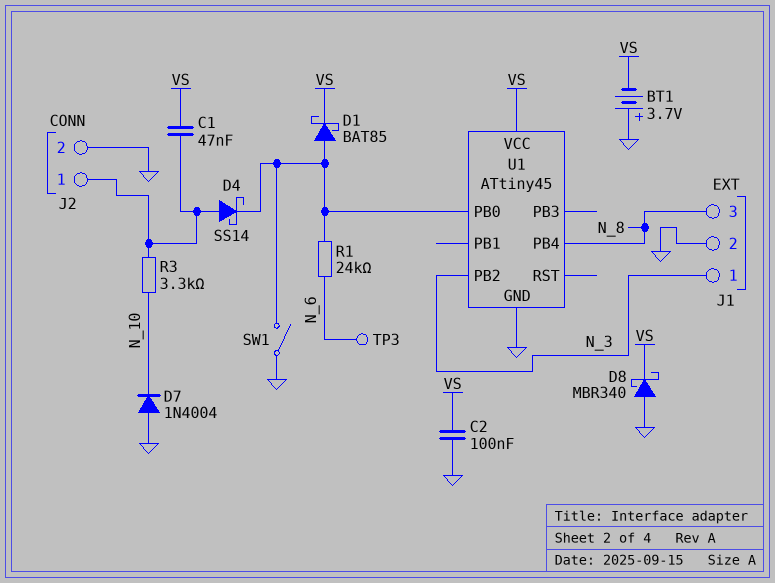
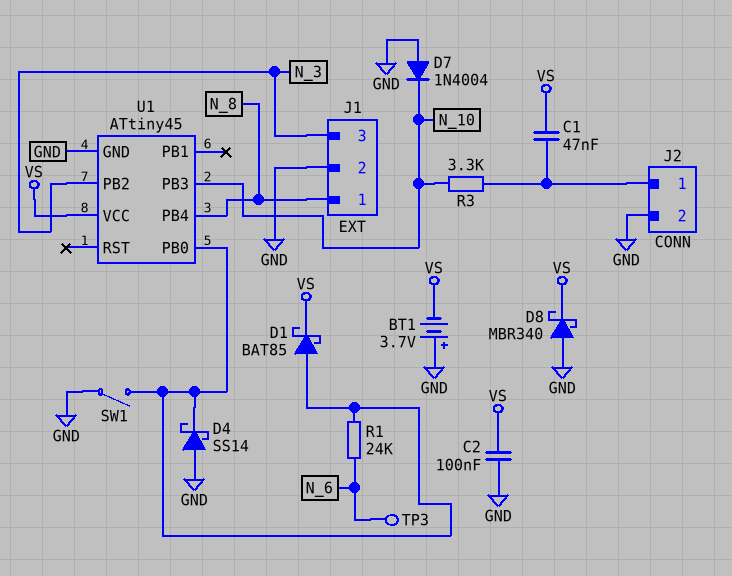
D4: schottky SS14 (A J2/1, K U1/PB0) -> schottky SS14 (A GND, K U1/PB0)
J1 pin 1: N_3 -> N_8
J1 pin 3: N_8 -> N_3
U1 pin PB3: none -> N_10

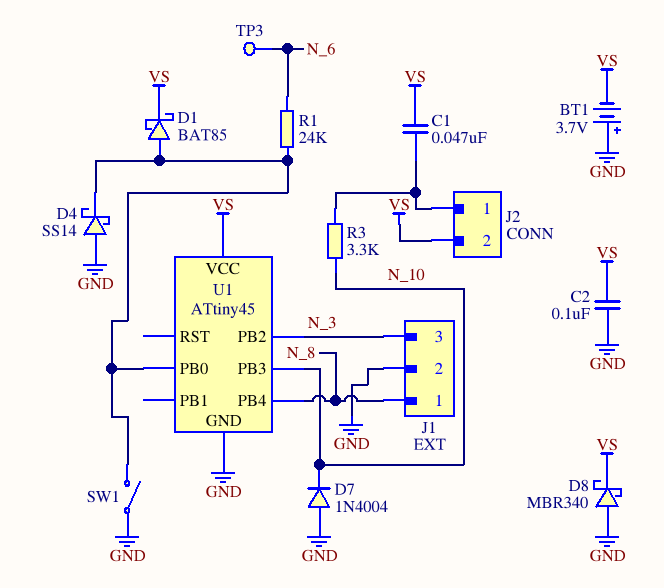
J2 pin 2: GND -> VS

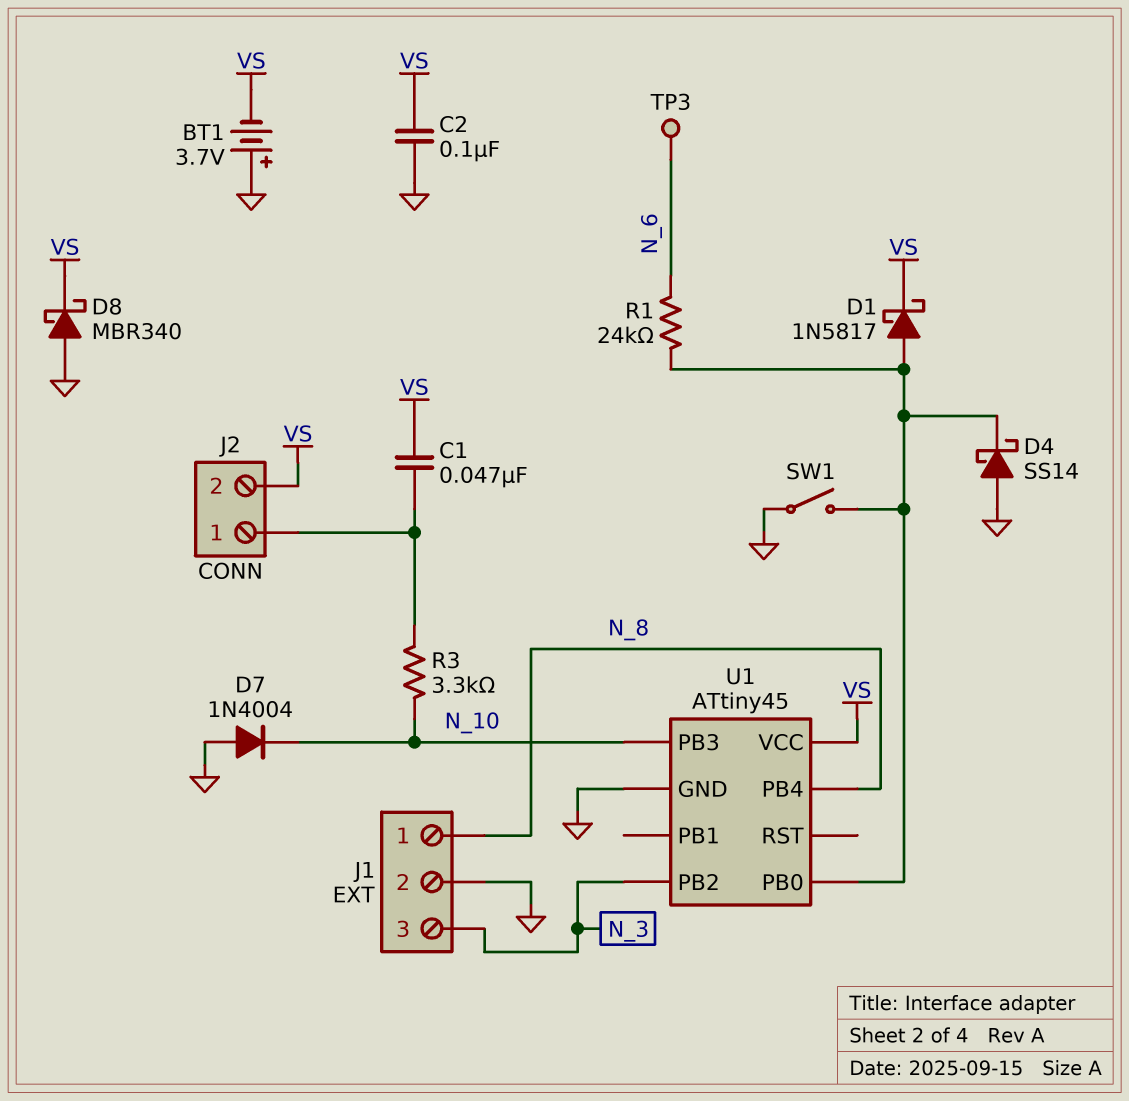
D1: schottky BAT85 (A U1/PB0, K VS) -> schottky 1N5817 (A U1/PB0, K VS)

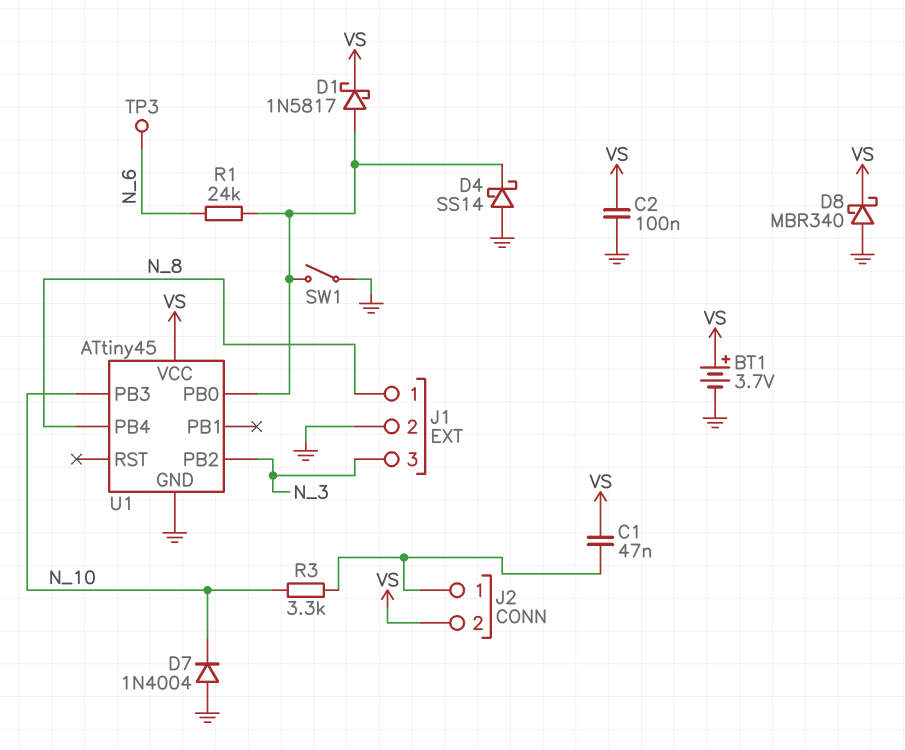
BT1: 3.7V (plus GND, minus VS) -> 3.7V (plus VS, minus GND)

